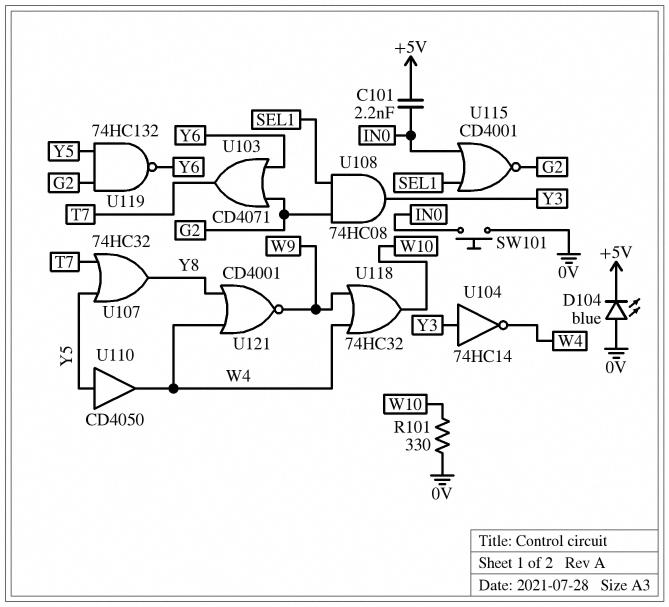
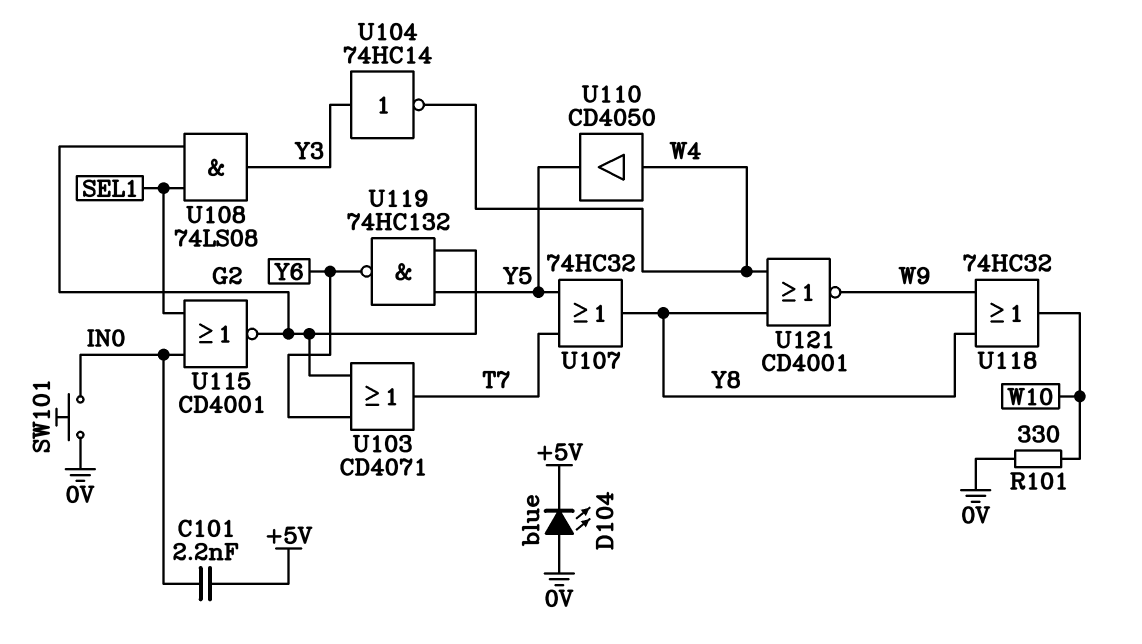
U108: AND 74HC08 (in G2, in SEL1, out Y3) -> AND 74LS08 (in G2, in SEL1, out Y3)
U110: buffer CD4050 (in Y5, out W4) -> buffer CD4050 (in W4, out Y5)
U118: OR 74HC32 (in W4, in W9, out W10) -> OR 74HC32 (in W9, in Y8, out W10)

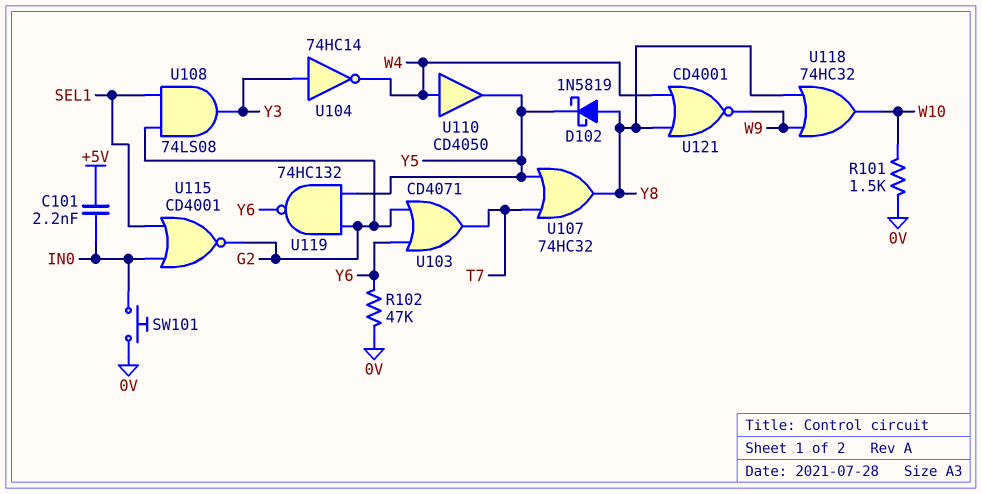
D102: none -> schottky 1N5819 (A Y8, K Y5)
D104: LED blue (A 0V, K +5V) -> none
R101: 330 (0V, W10) -> 1.5k (0V, W10)
R102: none -> 47k (0V, Y6)

